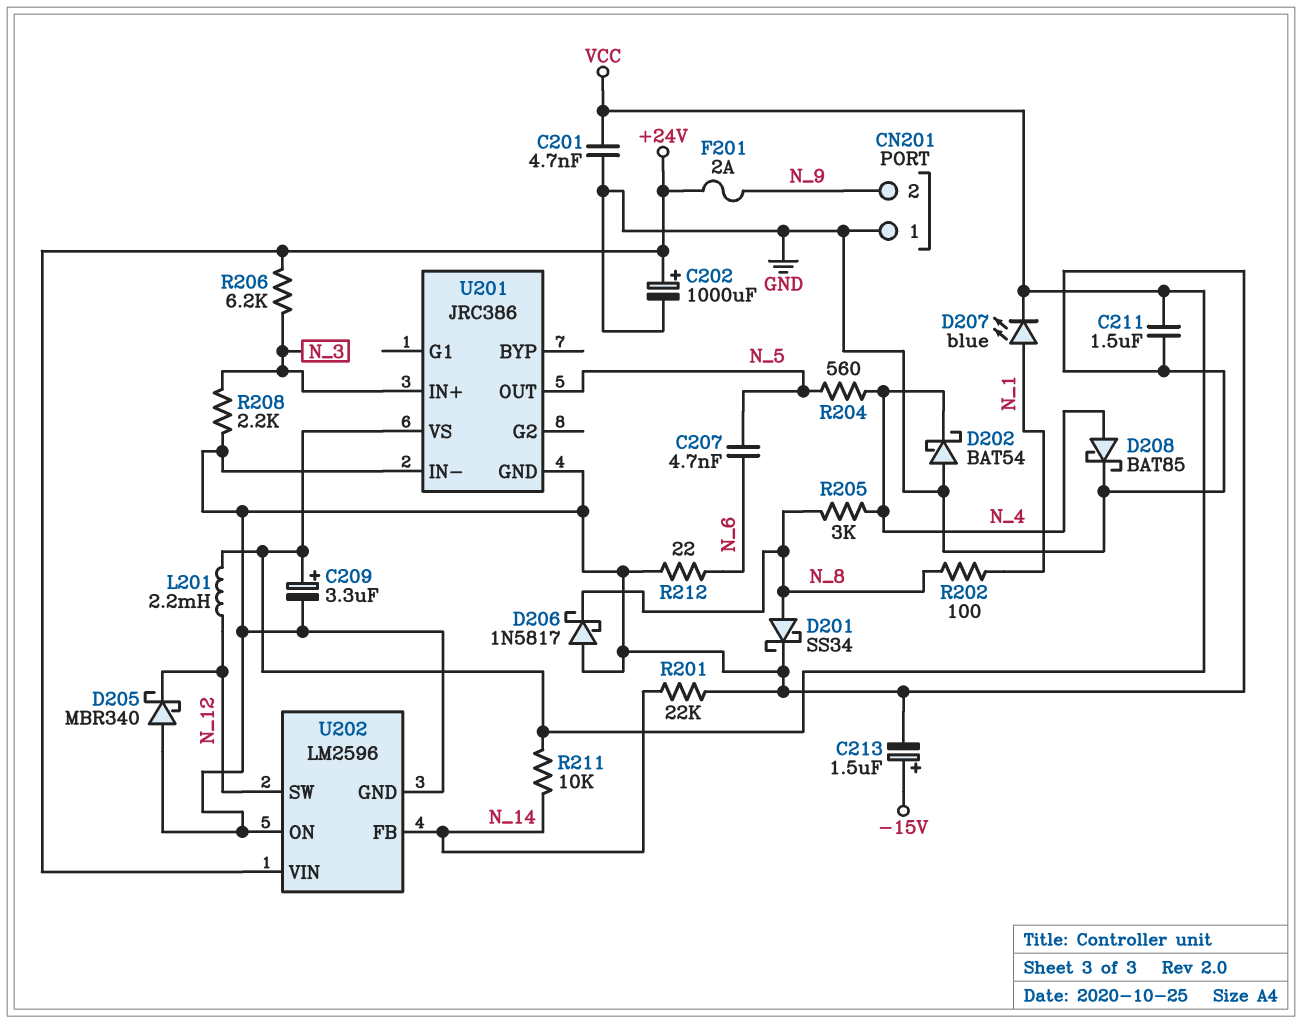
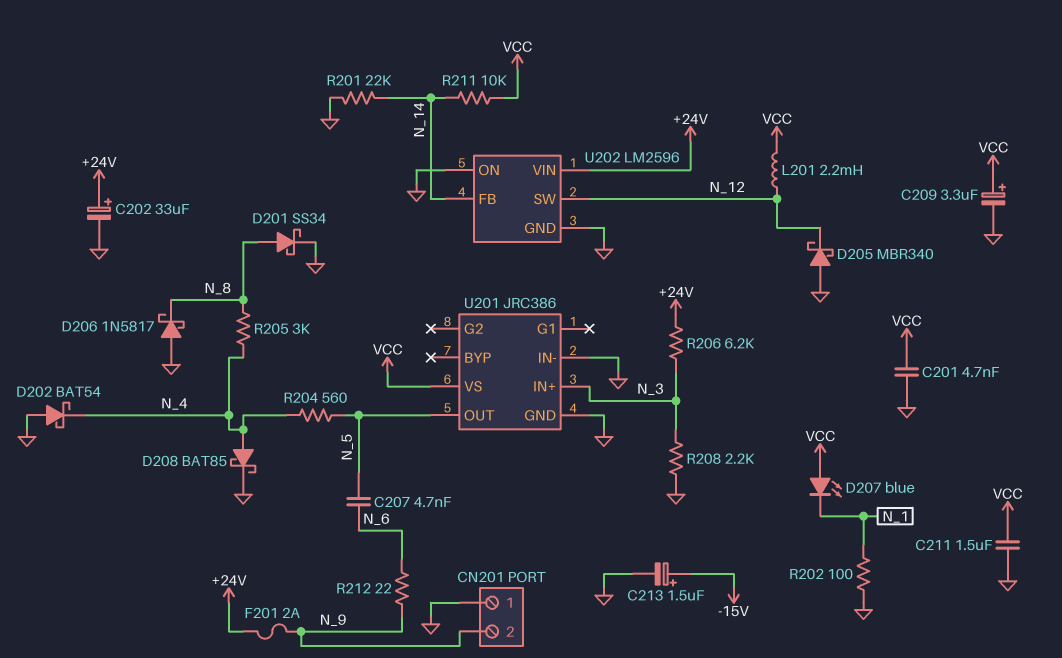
C202: 1000uF (plus +24V, minus GND) -> 33uF (plus +24V, minus GND)
D207: LED blue (A N_1, K VCC) -> LED blue (A VCC, K N_1)
R202: 100 (N_1, N_8) -> 100 (GND, N_1)
R212: 22 (GND, N_6) -> 22 (N_6, N_9)

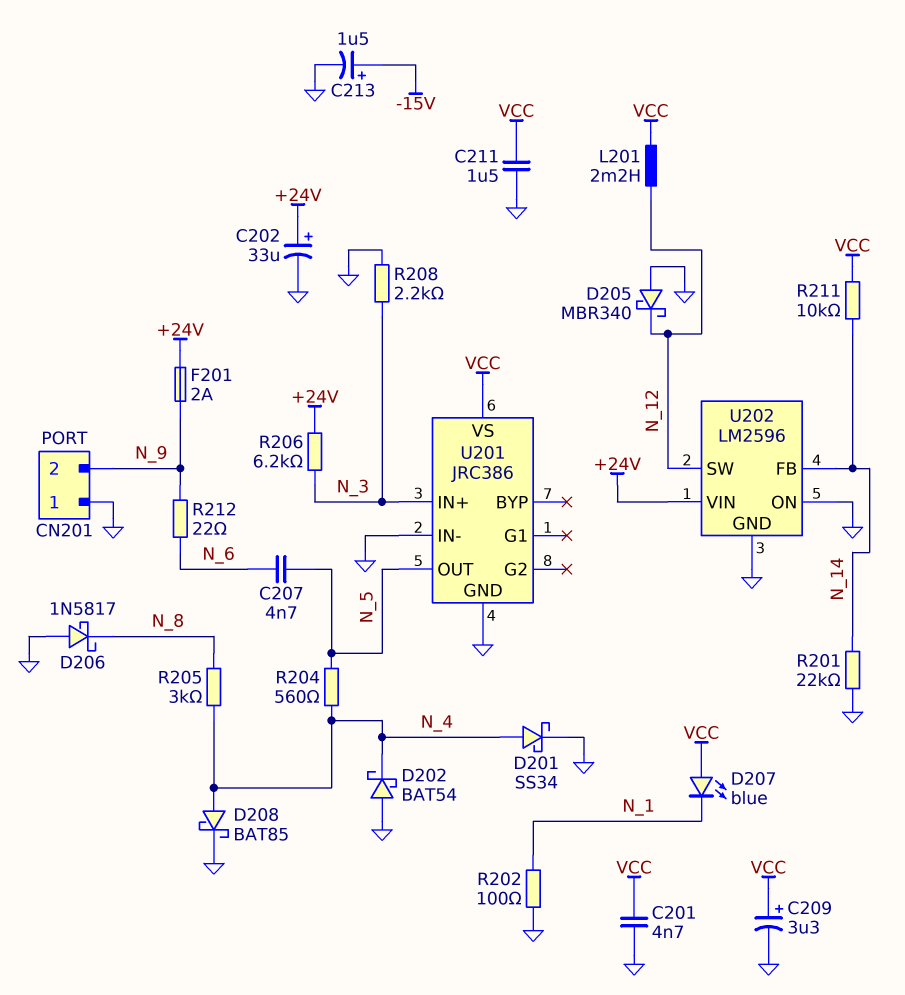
D201: schottky SS34 (A N_8, K GND) -> schottky SS34 (A N_4, K GND)

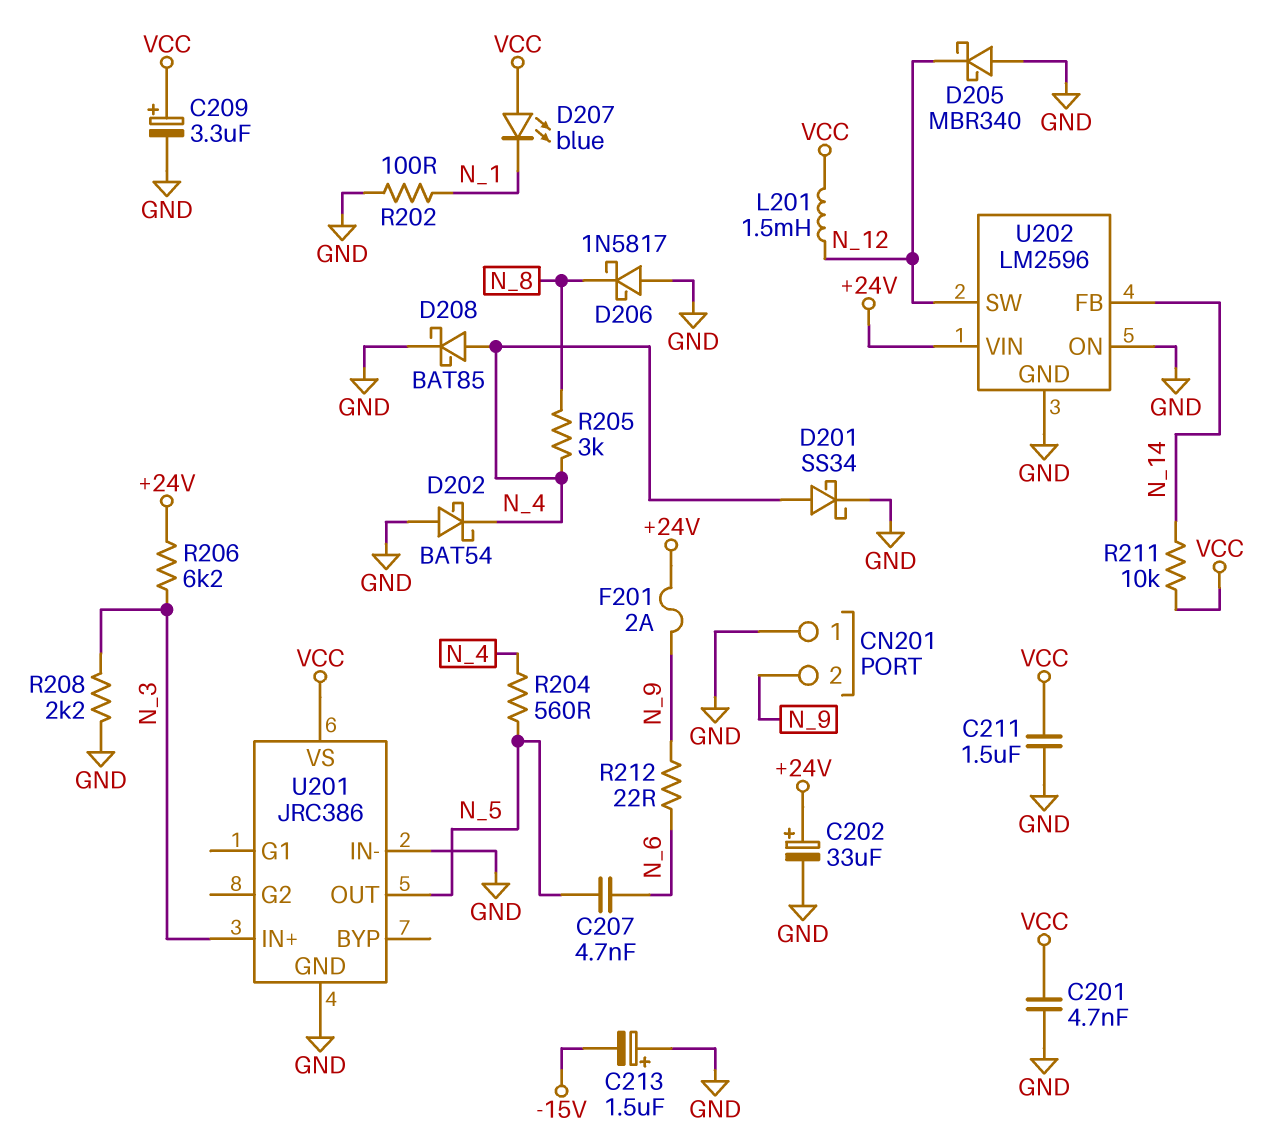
C213: 1.5uF (plus -15V, minus GND) -> 1.5uF (plus GND, minus -15V)
L201: 2.2mH (N_12, VCC) -> 1.5mH (N_12, VCC)
R201: 22k (GND, N_14) -> none

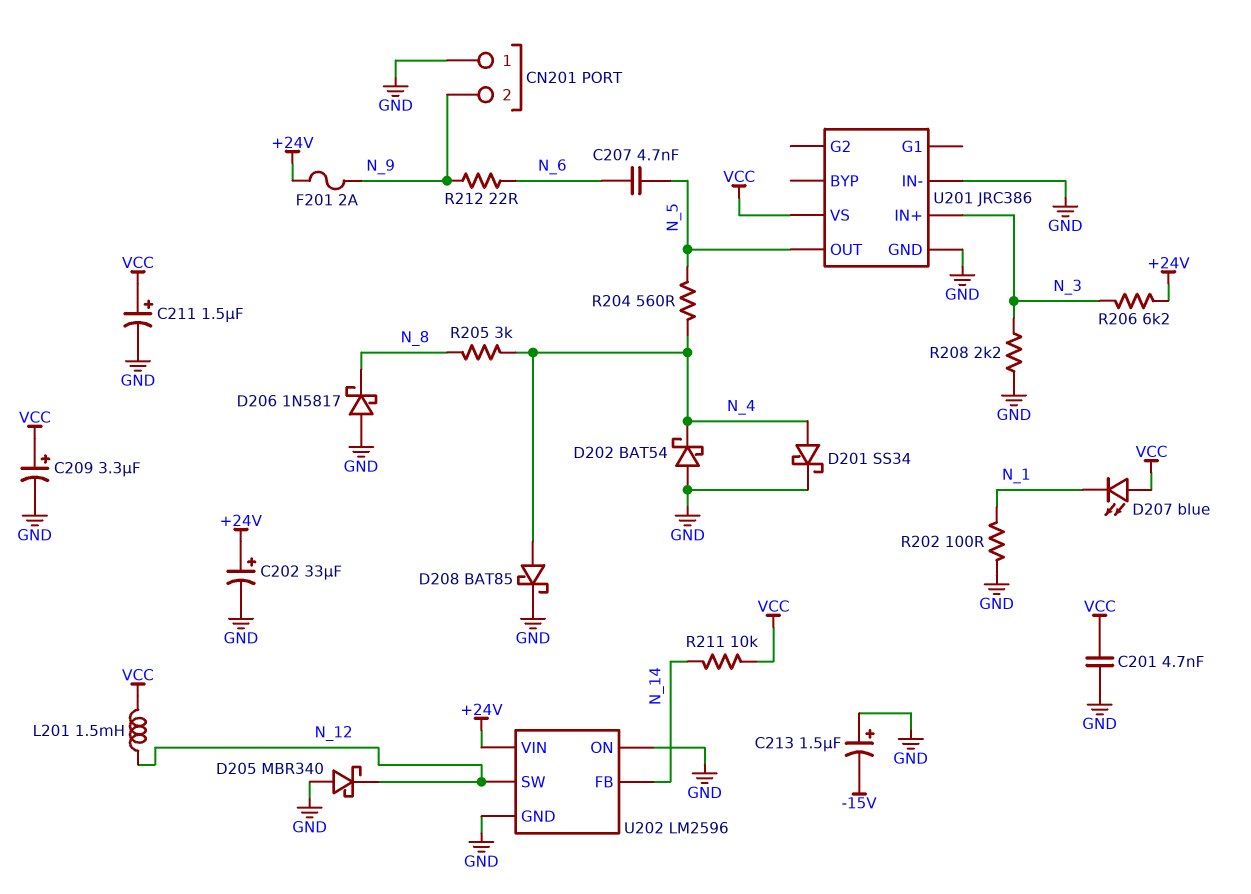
C211: 1.5uF (GND, VCC) -> 1.5uF (plus VCC, minus GND)

